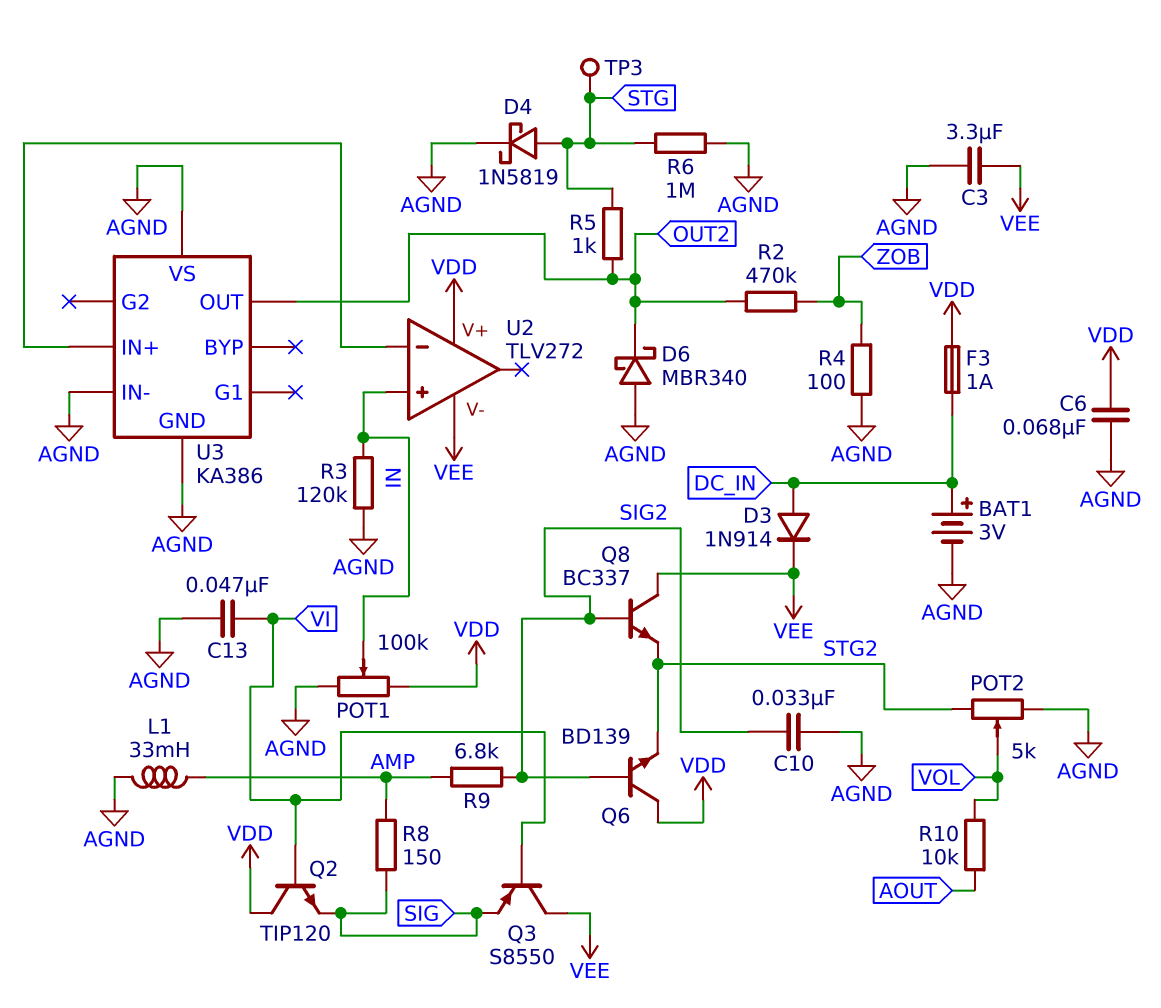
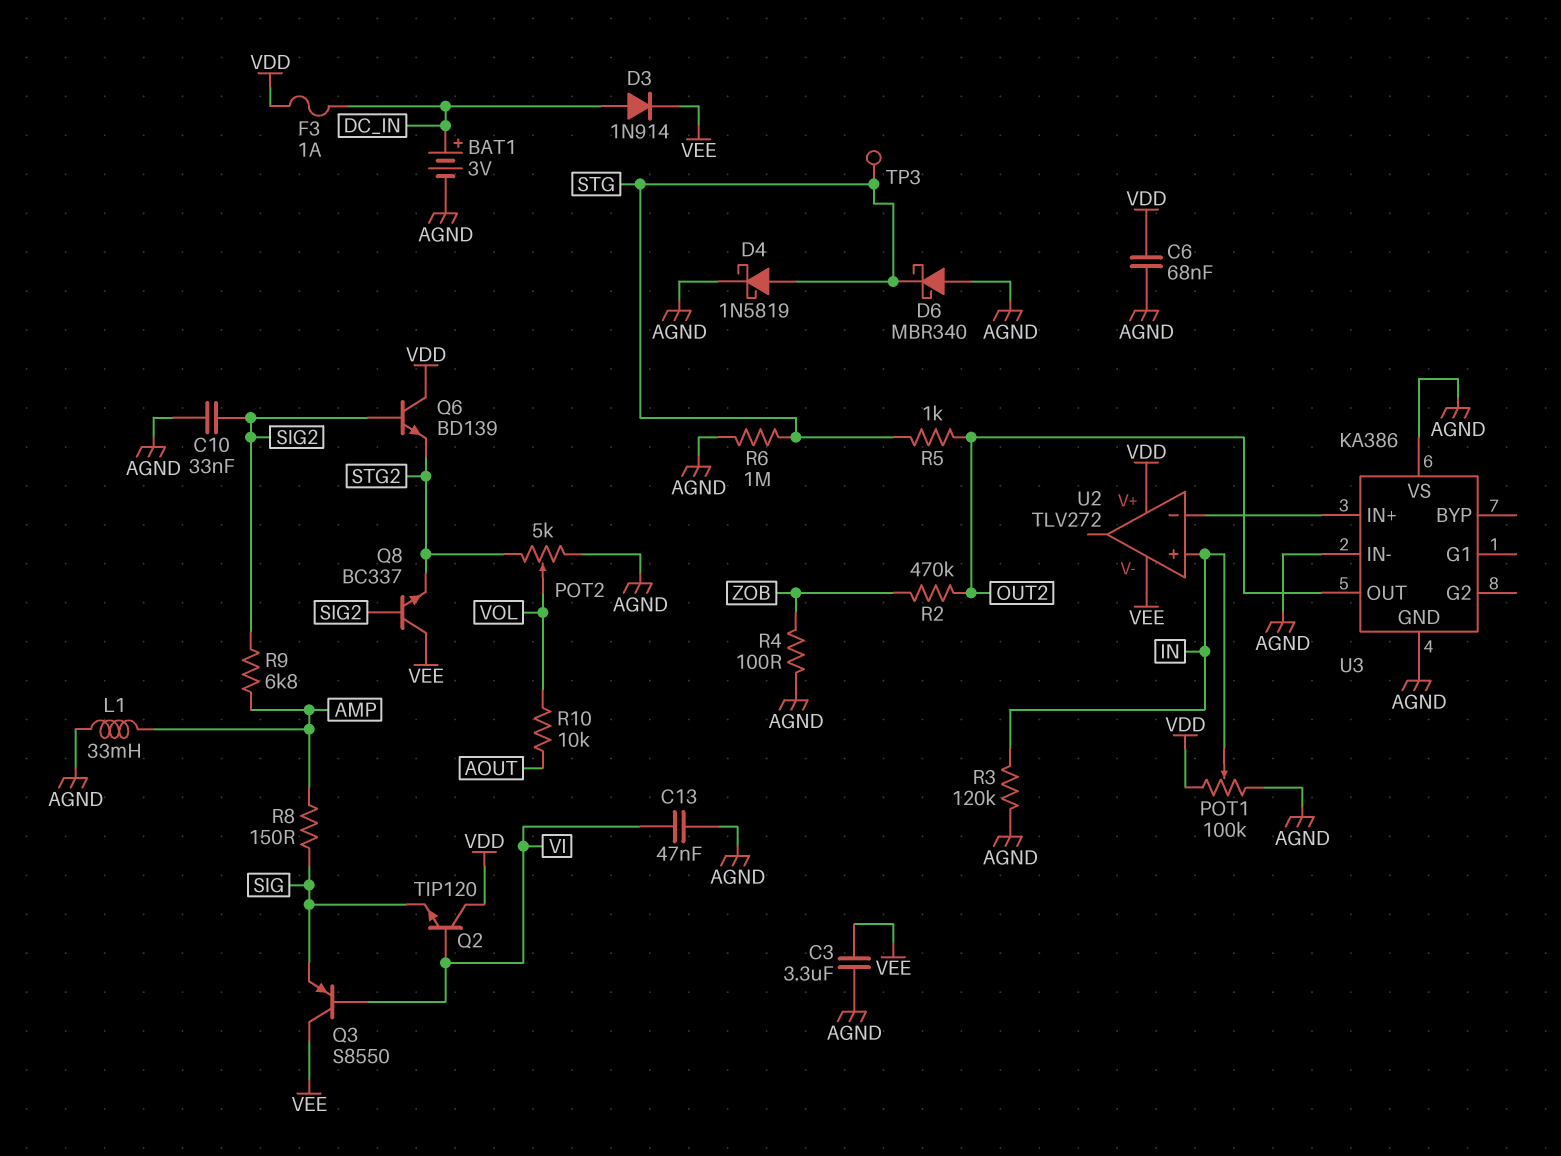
D6: schottky MBR340 (A AGND, K OUT2) -> schottky MBR340 (A AGND, K STG)

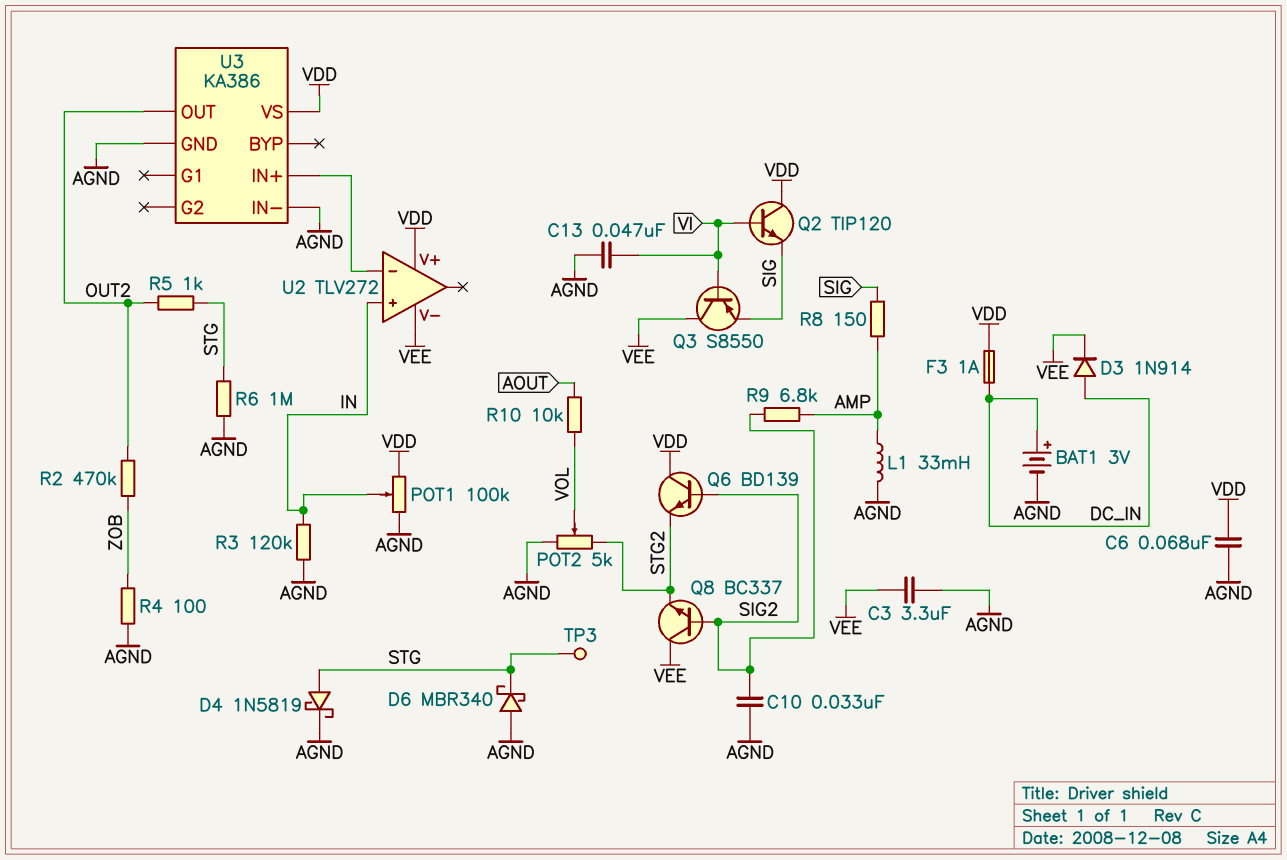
U3 pin VS: AGND -> VDD

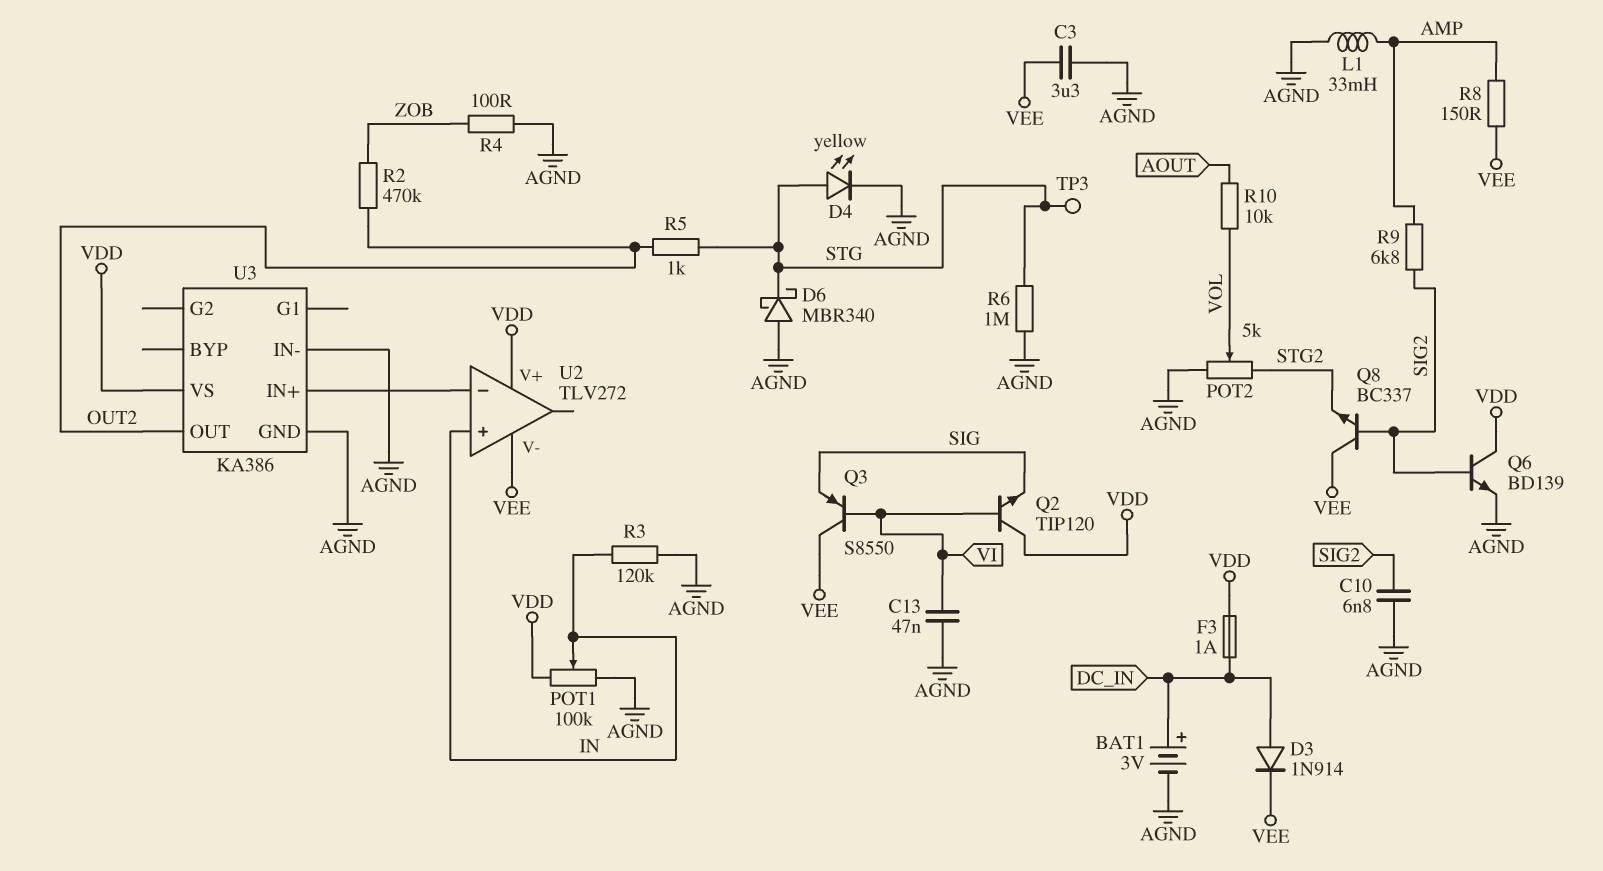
C6: 68nF (AGND, VDD) -> none
C10: 33nF (AGND, SIG2) -> 6.8nF (AGND, SIG2)
D4: schottky 1N5819 (A STG, K AGND) -> LED yellow (A STG, K AGND)
Q6: NPN BD139 (B SIG2, C VDD, E STG2) -> NPN BD139 (B SIG2, C VDD, E AGND)
R8: 150 (AMP, SIG) -> 150 (AMP, VEE)

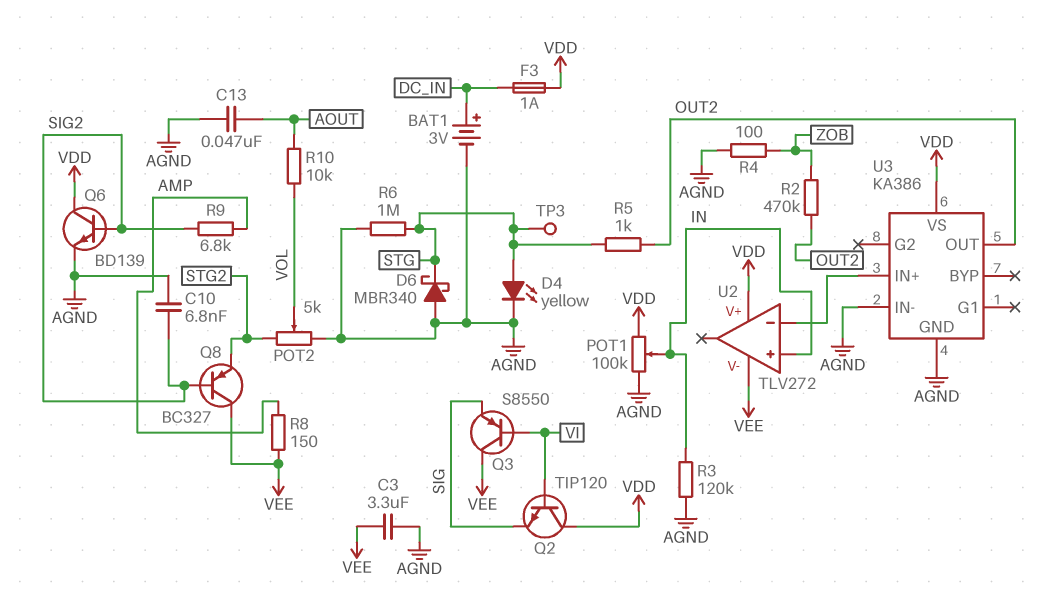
C13: 47nF (AGND, VI) -> 47nF (AGND, AOUT)
D3: diode 1N914 (A DC_IN, K VEE) -> none
L1: 33mH (AGND, AMP) -> none
Q8: NPN BC337 (B SIG2, C VEE, E STG2) -> PNP BC327 (B SIG2, C VEE, E STG2)

